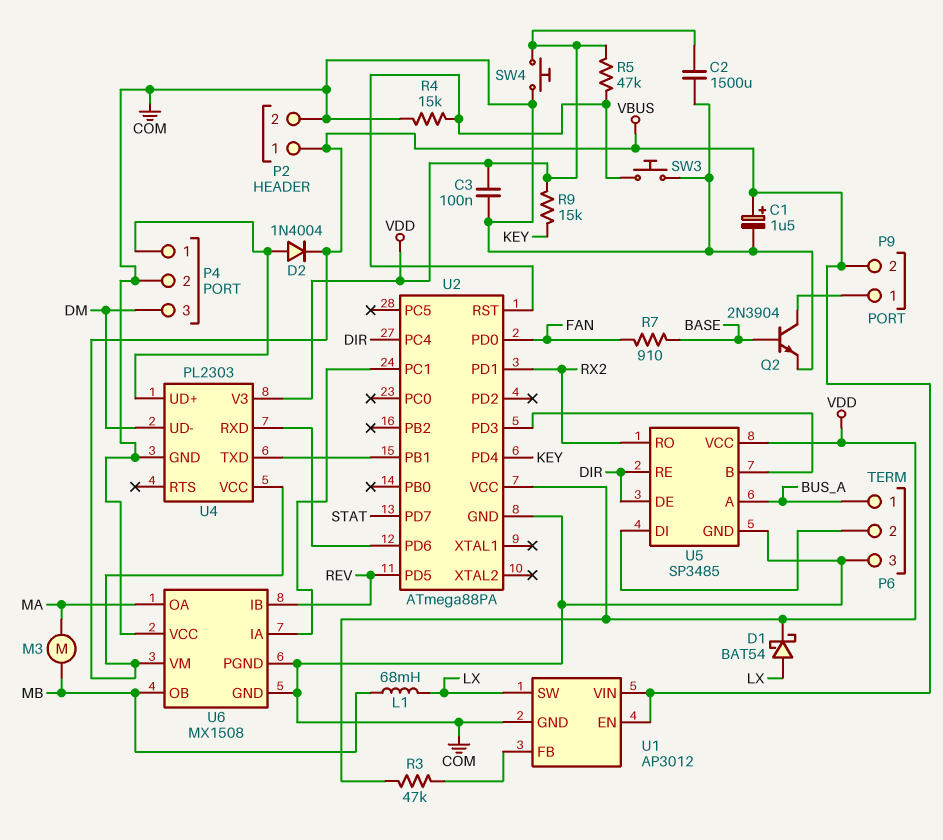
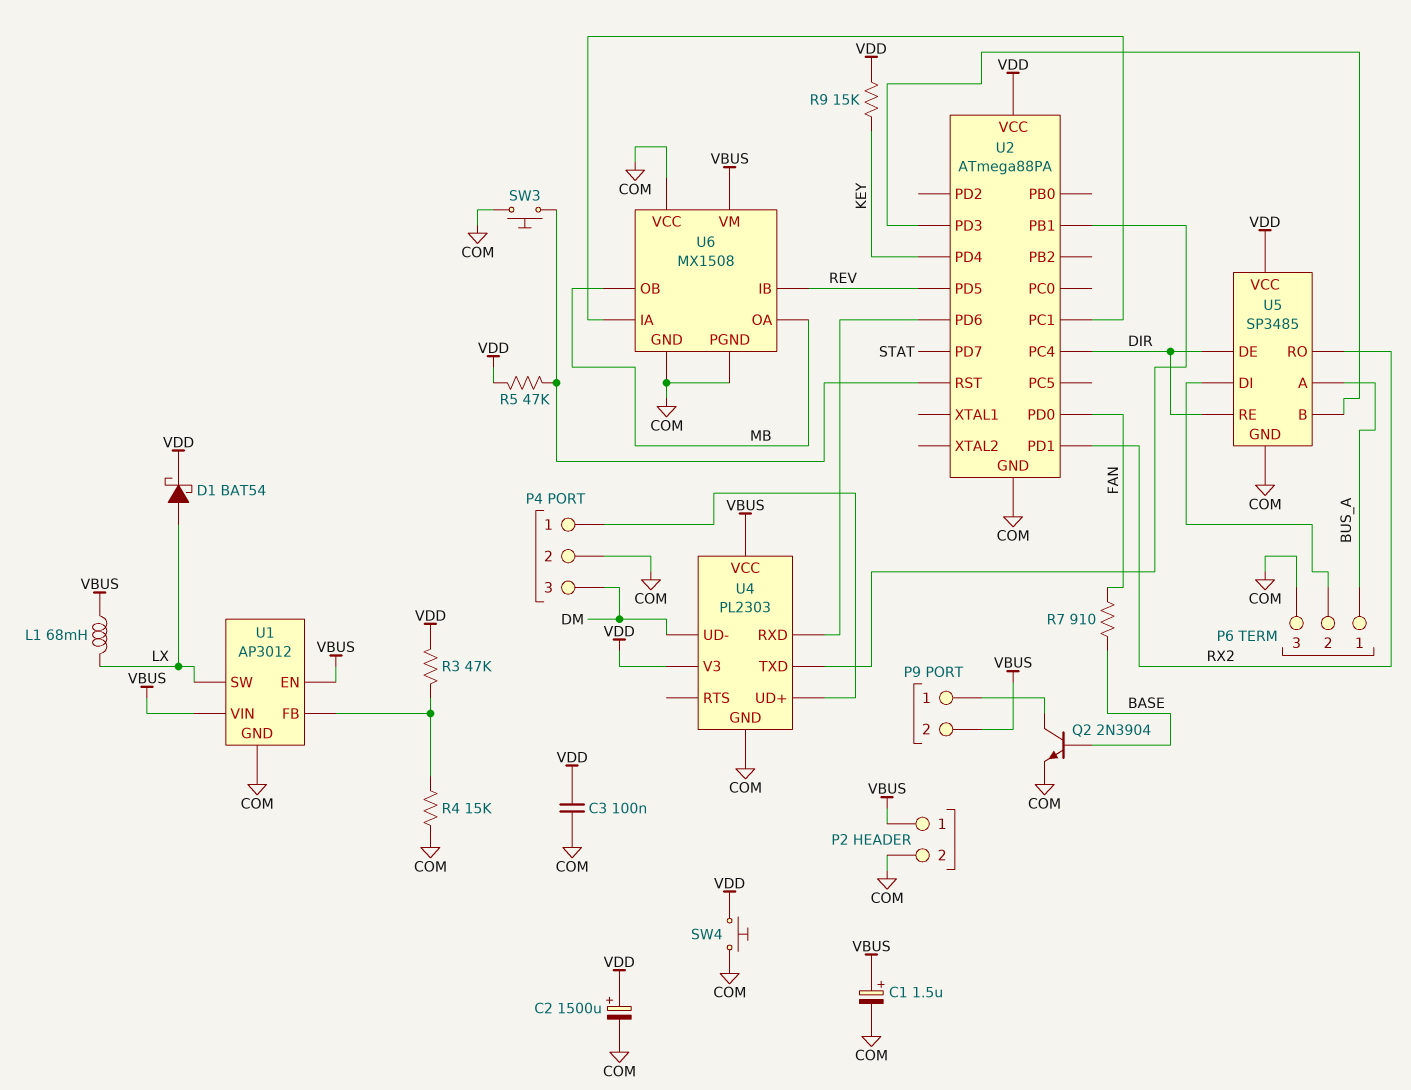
C2: 1500uF (COM, VDD) -> 1500uF (plus VDD, minus COM)
D2: diode 1N4004 (A P4/1, K VBUS) -> none
L1: 68mH (LX, MB) -> 68mH (LX, VBUS)
M3: motor (MA, MB) -> none
R4: 15k (COM, U2/RST) -> 15k (COM, U1/FB)
U6 pin OA: MA -> MB

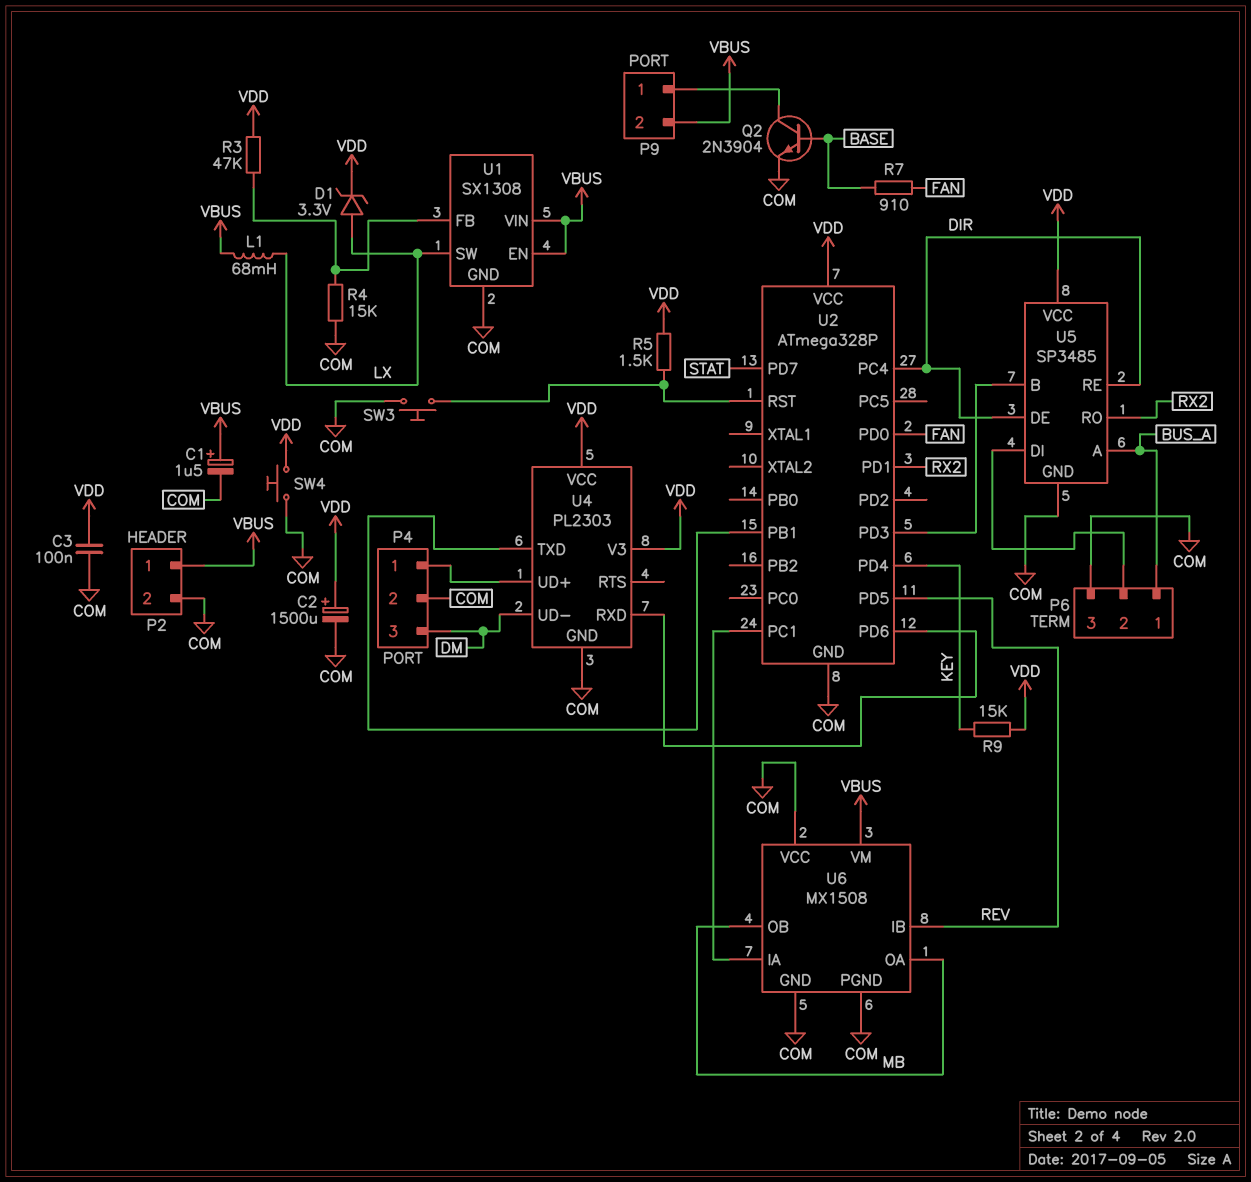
D1: schottky BAT54 (A LX, K VDD) -> zener 3.3V (A LX, K VDD)
R5: 47k (U2/RST, VDD) -> 1.5k (U2/RST, VDD)
U1: AP3012 -> SX1308
U2: ATmega88PA -> ATmega328P
U4 pin VCC: VBUS -> VDD

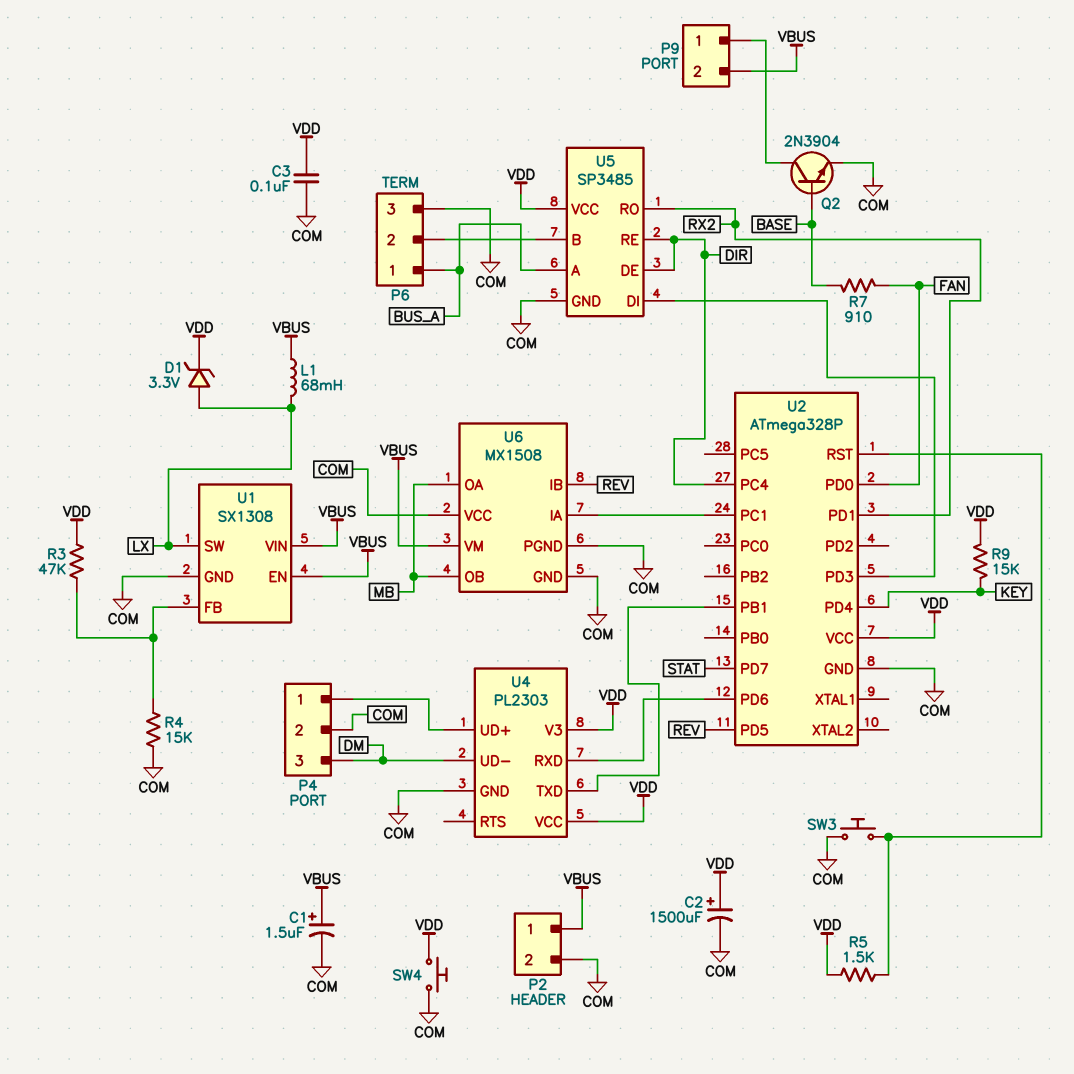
U5 pin B: U2/PD3 -> P6/2
U5 pin DI: P6/2 -> U2/PD3

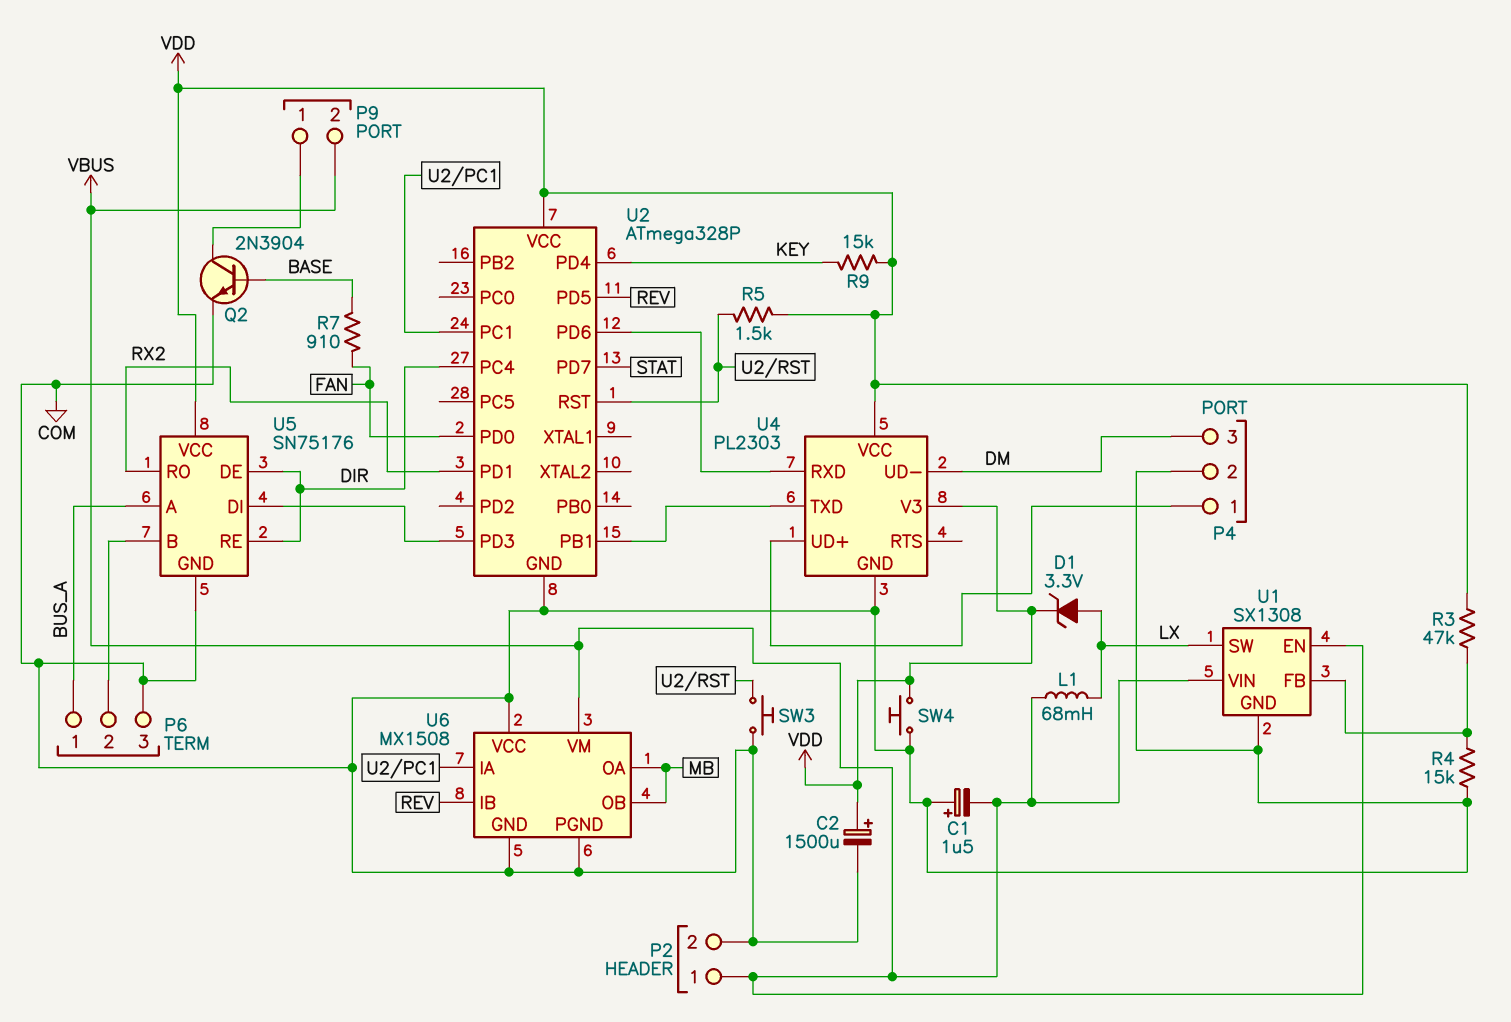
C1: 1.5uF (plus VBUS, minus COM) -> 1.5uF (plus COM, minus VBUS)
C3: 100nF (COM, VDD) -> none
U5: SP3485 -> SN75176

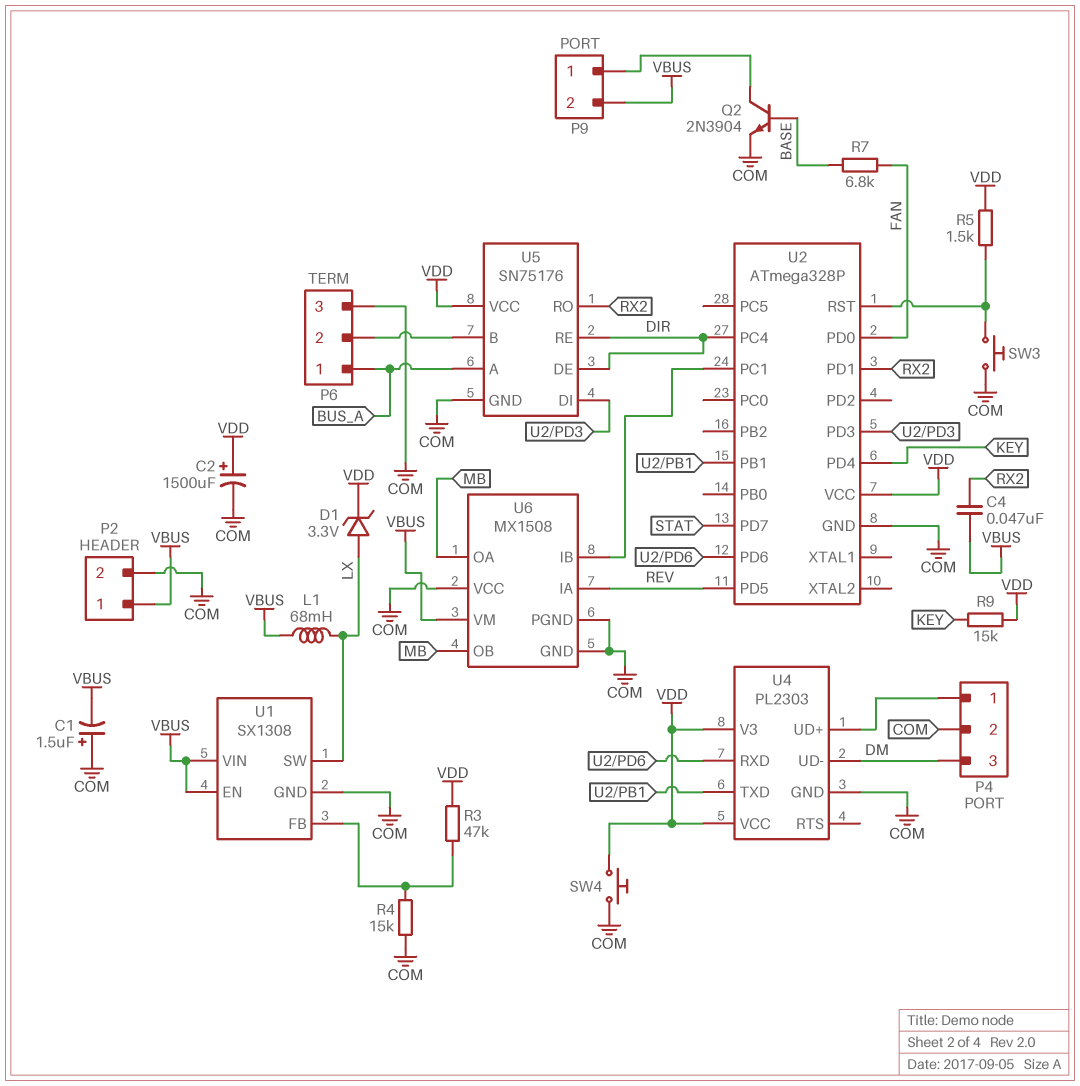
C4: none -> 47nF (RX2, VBUS)
R7: 910 (BASE, FAN) -> 6.8k (BASE, FAN)
U6 pin IA: U2/PC1 -> REV
U6 pin IB: REV -> U2/PC1

